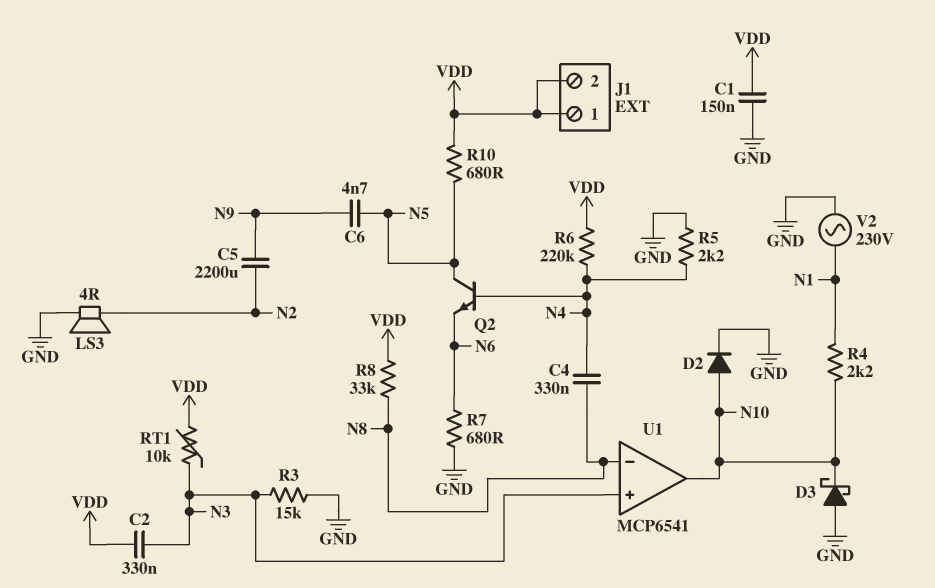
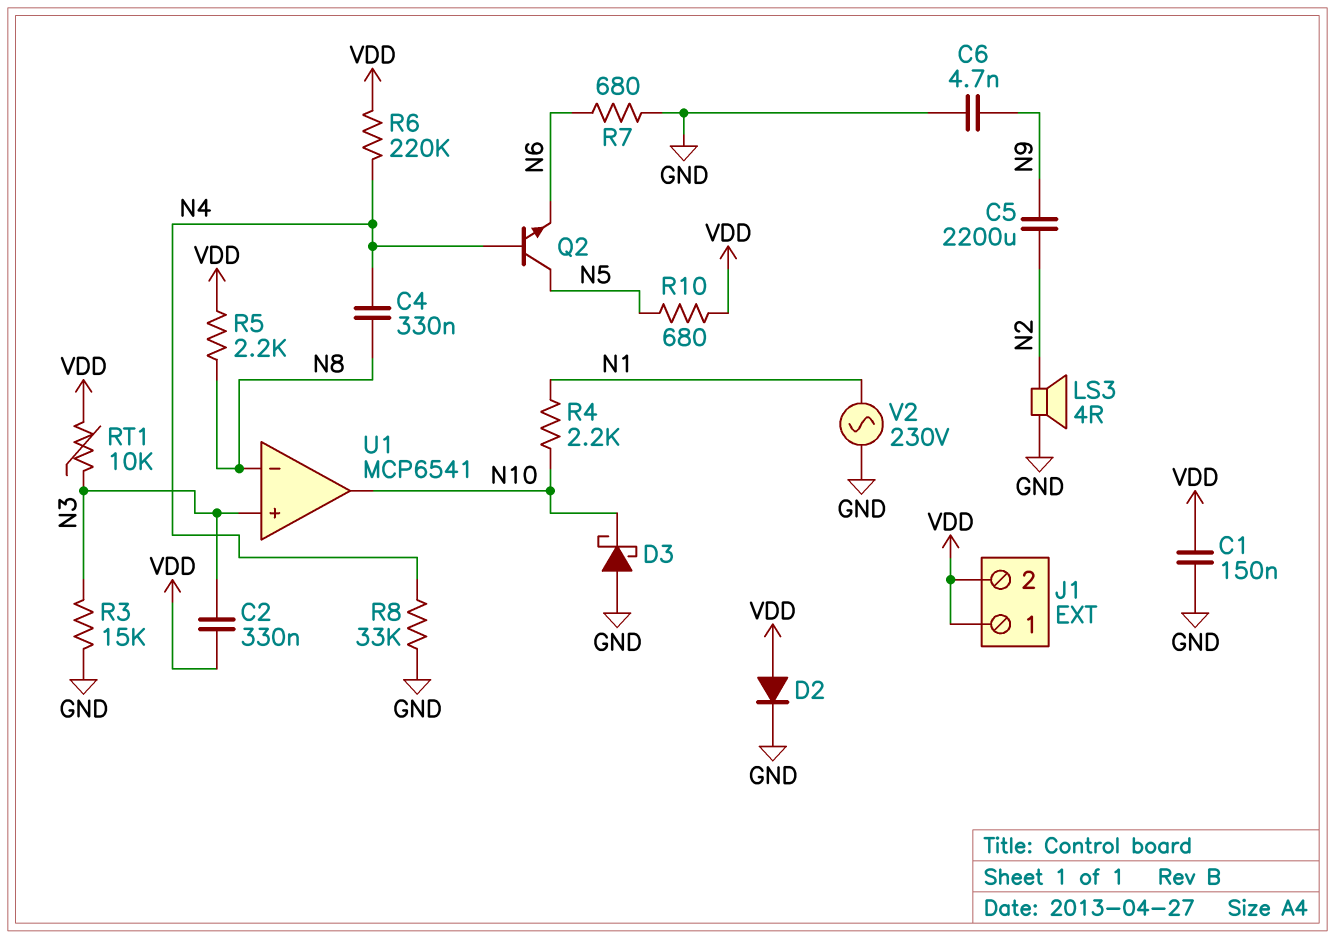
C6: 4.7nF (N5, N9) -> 4.7nF (GND, N9)
D2: diode (A N10, K GND) -> diode (A VDD, K GND)
R5: 2.2k (GND, N4) -> 2.2k (N8, VDD)
R8: 33k (N8, VDD) -> 33k (GND, N4)

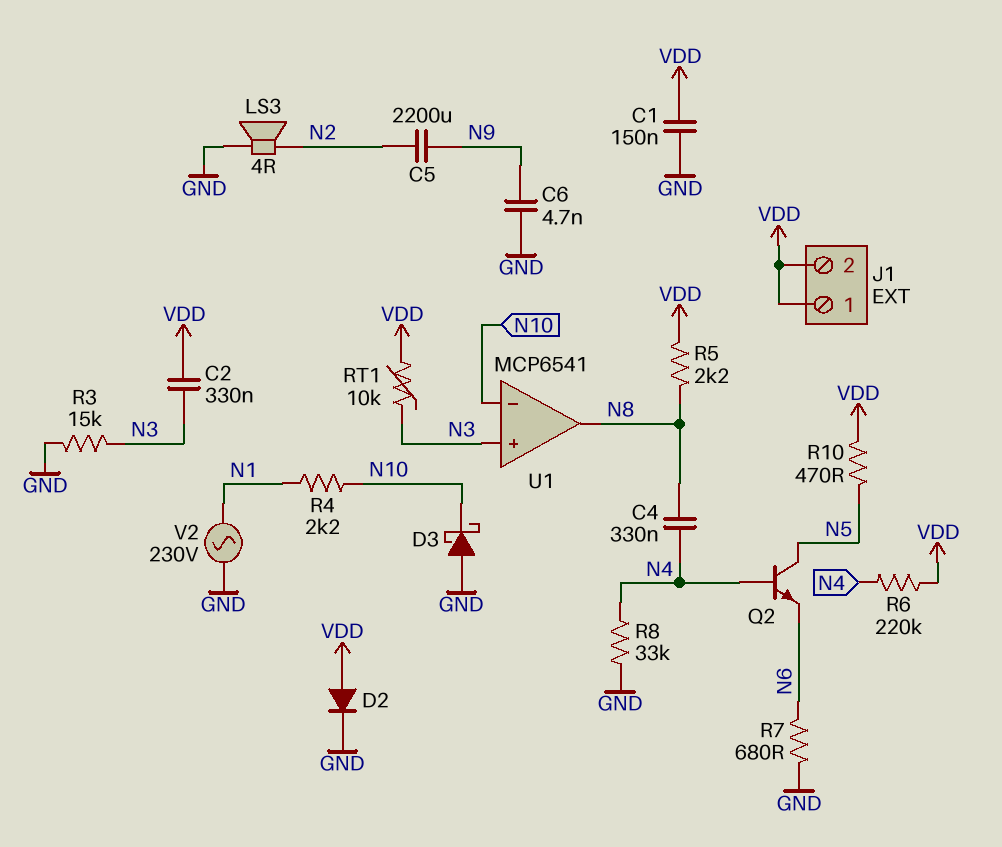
R10: 680 (N5, VDD) -> 470 (N5, VDD)
U1 pin in-: N8 -> N10
U1 pin out: N10 -> N8

